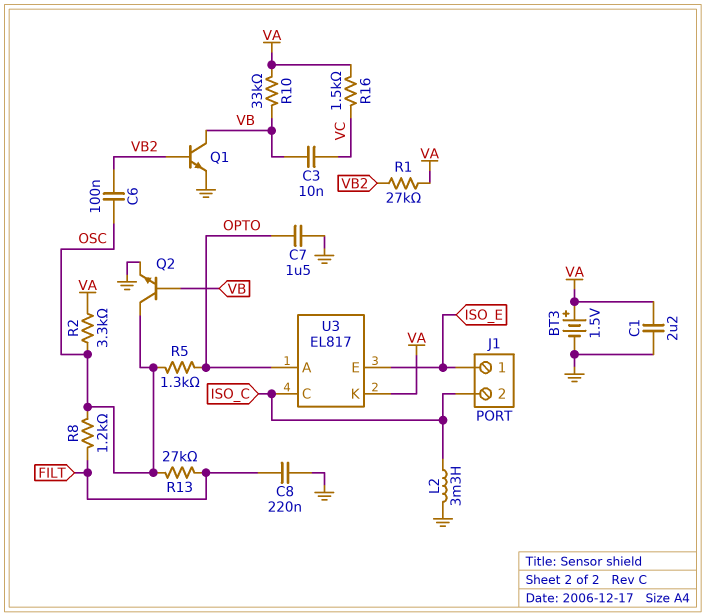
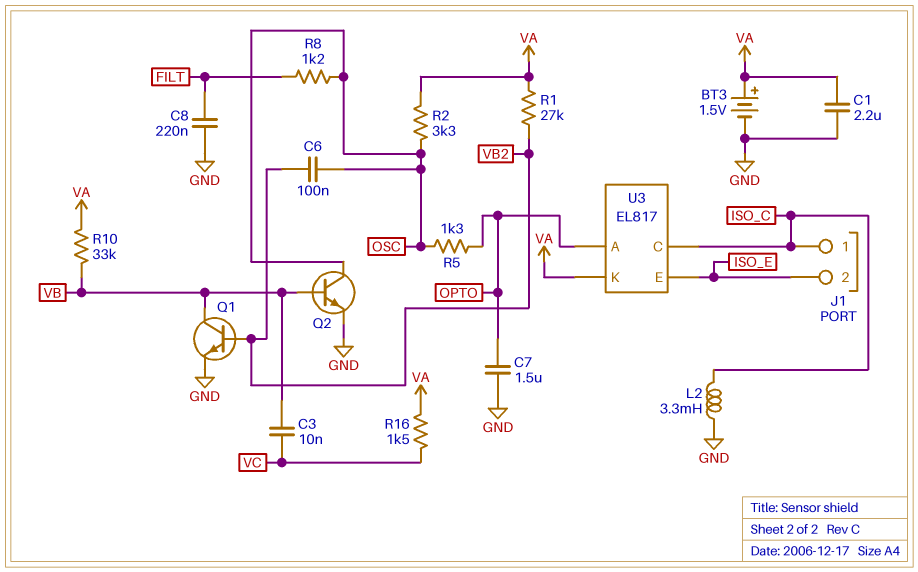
J1 pin 1: ISO_E -> ISO_C
J1 pin 2: ISO_C -> ISO_E
R13: 27k (FILT, OSC) -> none

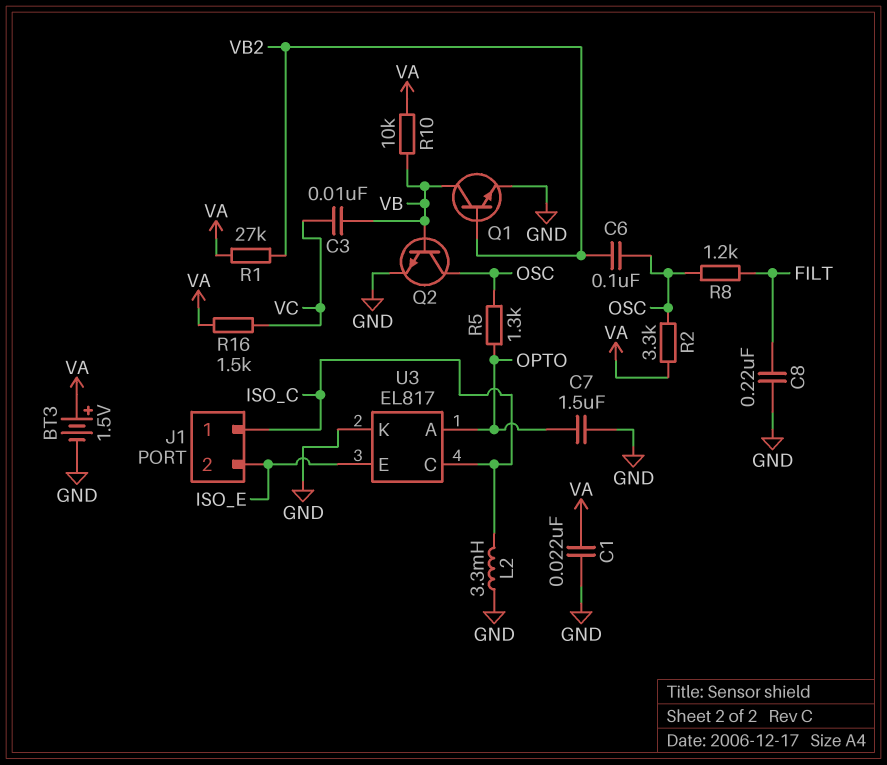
C1: 2.2uF (GND, VA) -> 22nF (GND, VA)
R10: 33k (VA, VB) -> 10k (VA, VB)
U3 pin K: VA -> GND

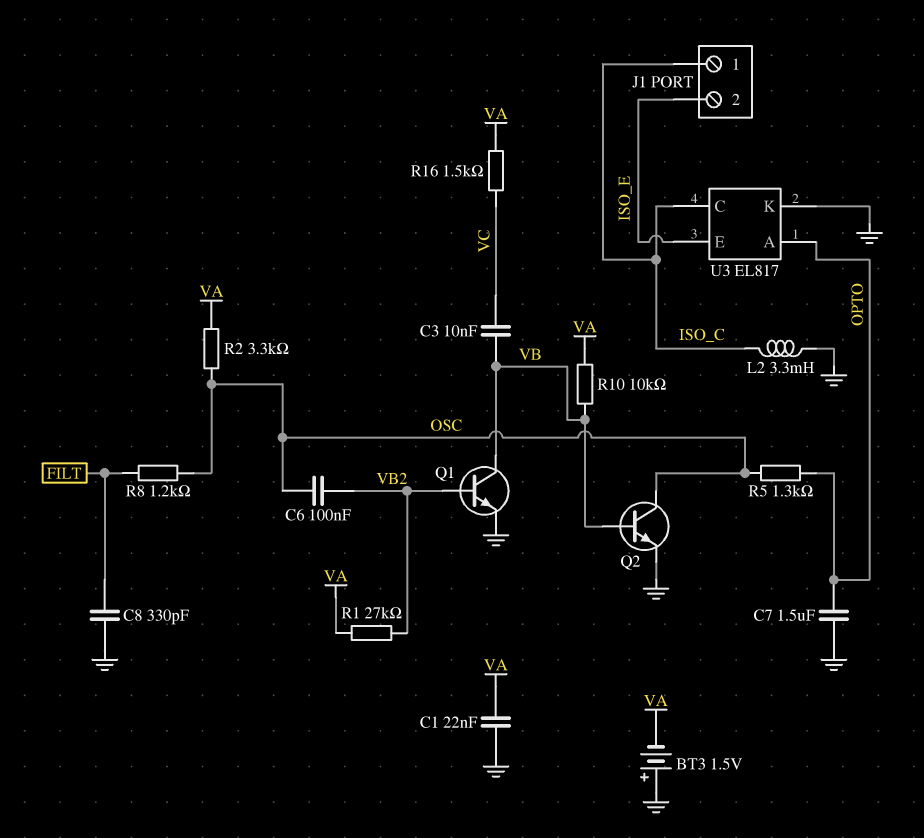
BT3: 1.5V (plus VA, minus GND) -> 1.5V (plus GND, minus VA)
C8: 220nF (FILT, GND) -> 330pF (FILT, GND)

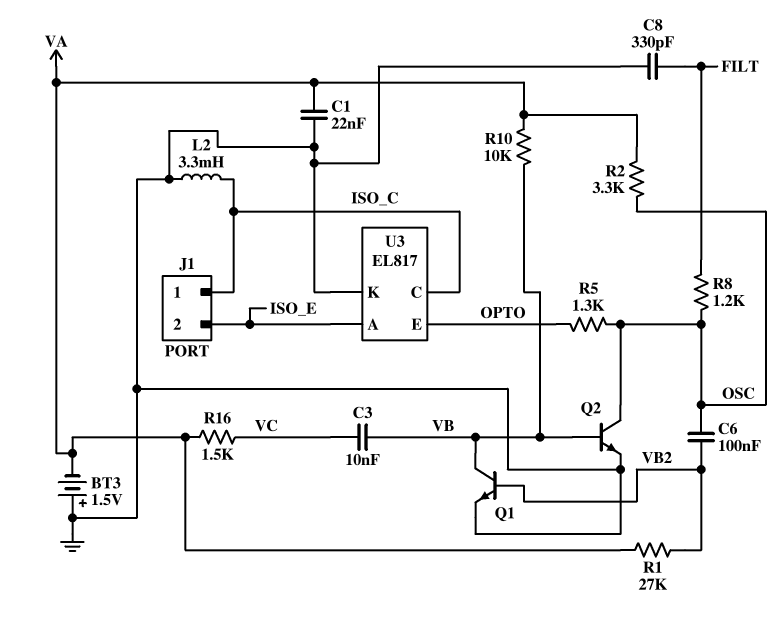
C7: 1.5uF (GND, OPTO) -> none
U3 pin A: OPTO -> ISO_E
U3 pin E: ISO_E -> OPTO

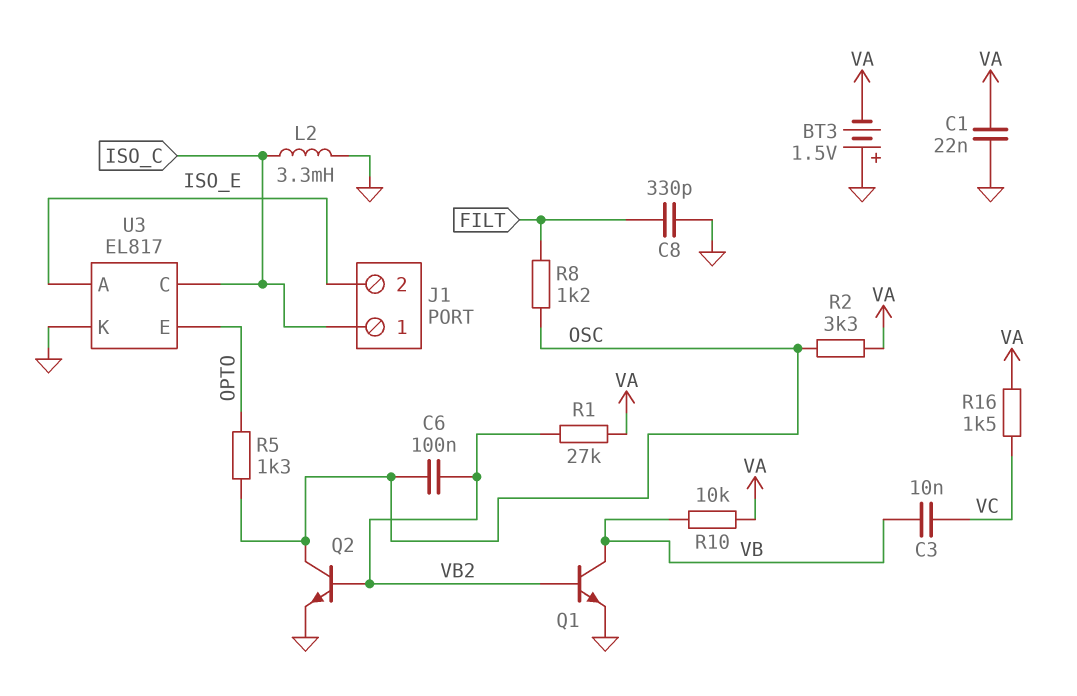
Q2: NPN (B VB, C OSC, E GND) -> NPN (B VB2, C OSC, E GND)

